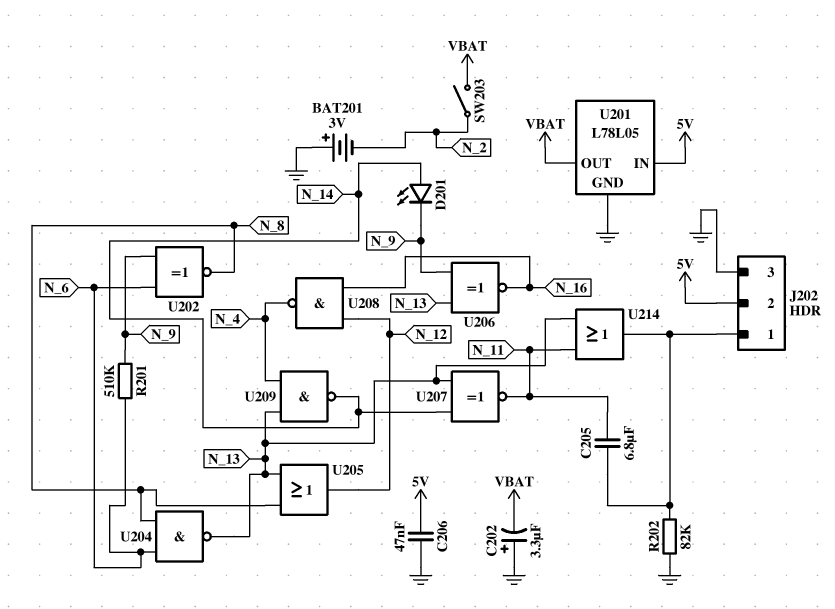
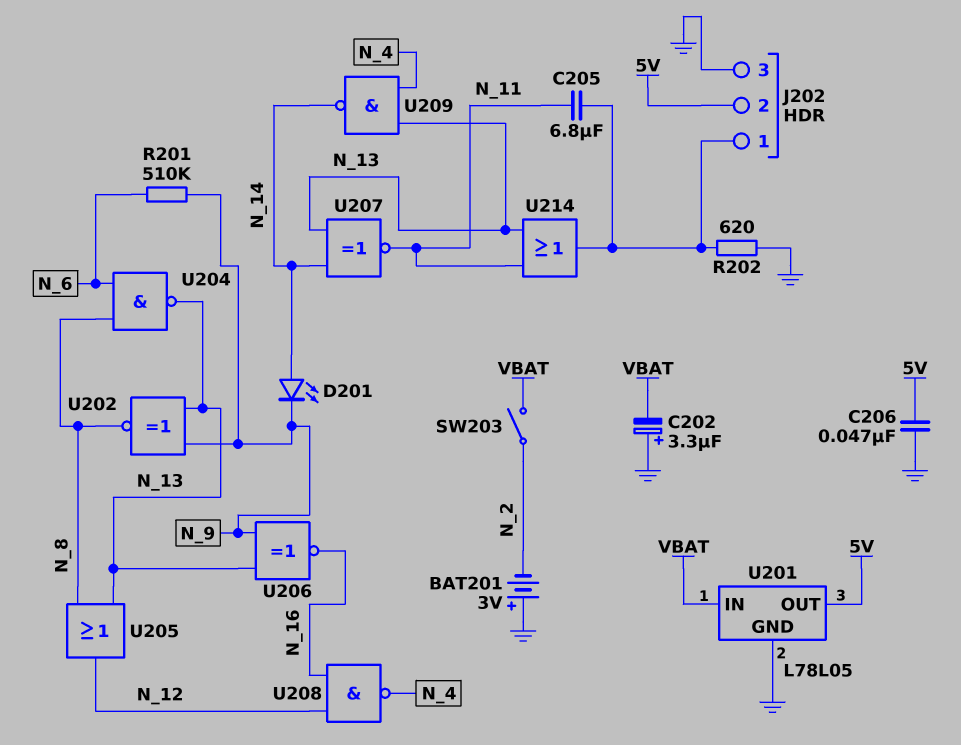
R202: 82k (GND, J202/1) -> 620 (GND, J202/1)
U201 pin IN: 5V -> VBAT
U201 pin OUT: VBAT -> 5V
U202: XNOR (in N_6, in N_9, out N_8) -> XNOR (in N_9, in N_13, out N_8)

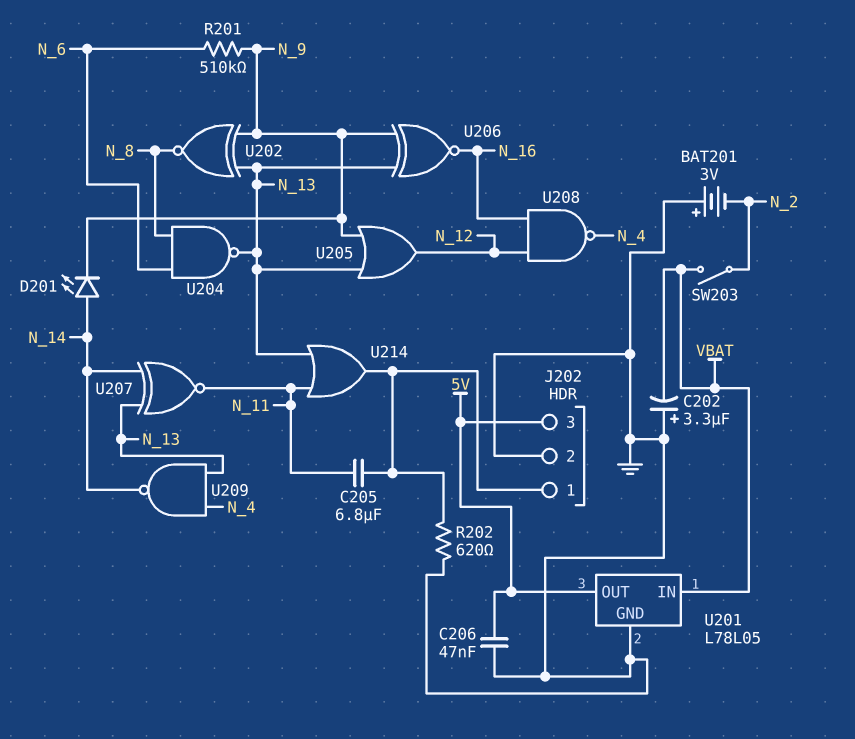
J202 pin 2: 5V -> GND
J202 pin 3: GND -> 5V
U205: OR (in N_8, in N_13, out N_12) -> OR (in N_9, in N_13, out N_12)

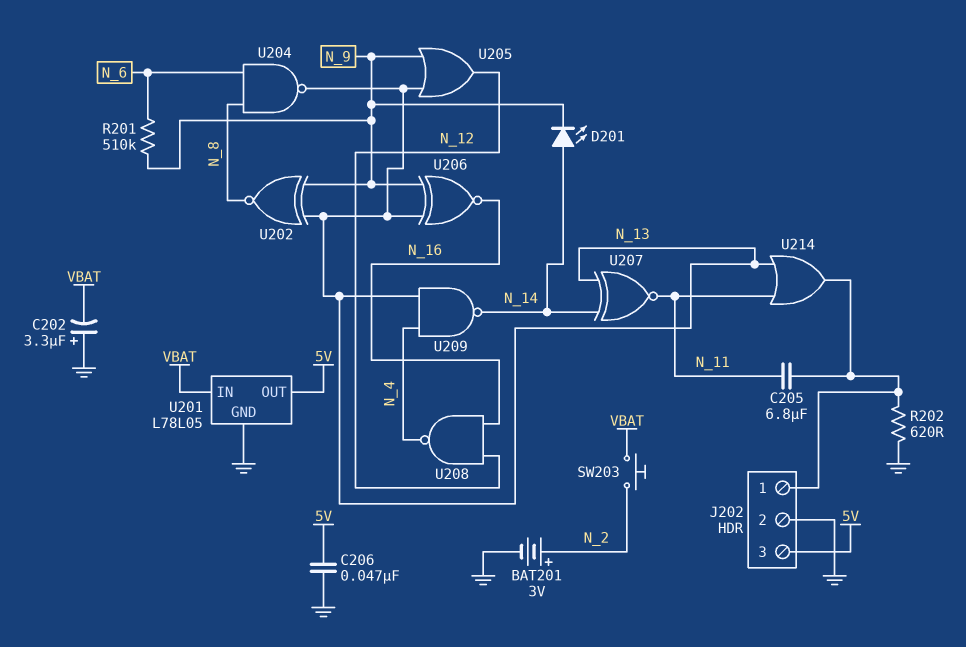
BAT201: 3V (plus GND, minus N_2) -> 3V (plus N_2, minus GND)
SW203: switch (N_2, VBAT) -> button (N_2, VBAT)

